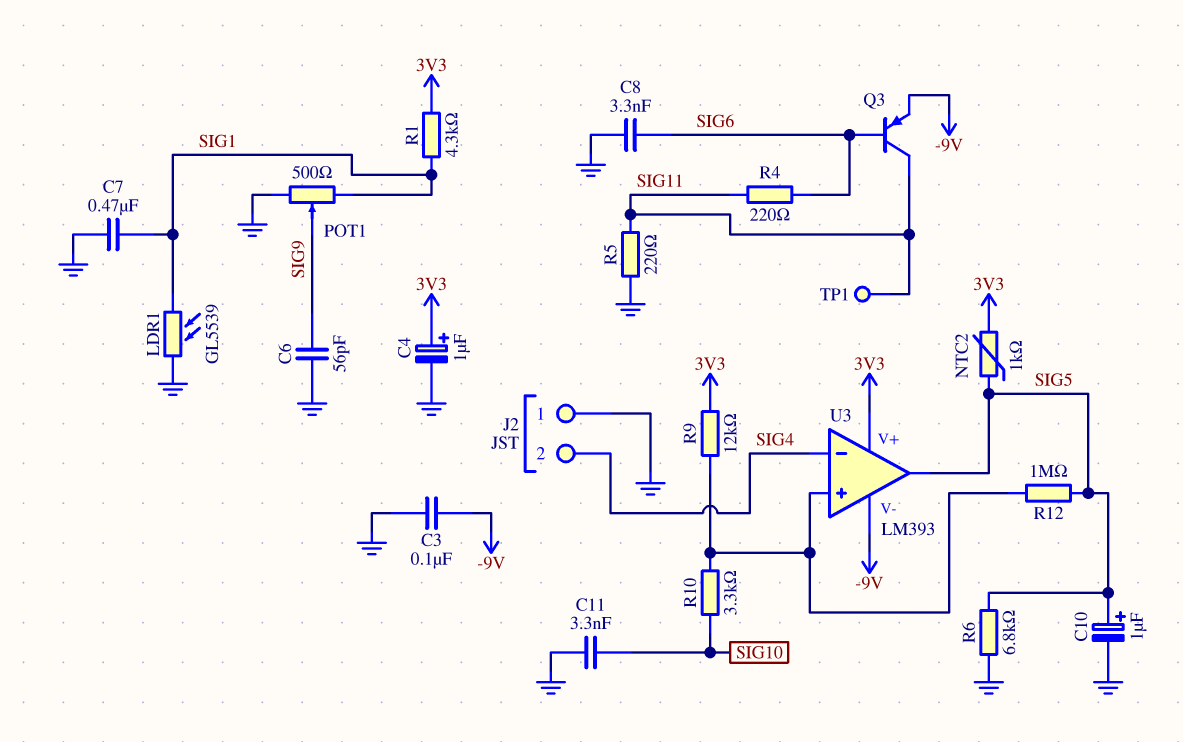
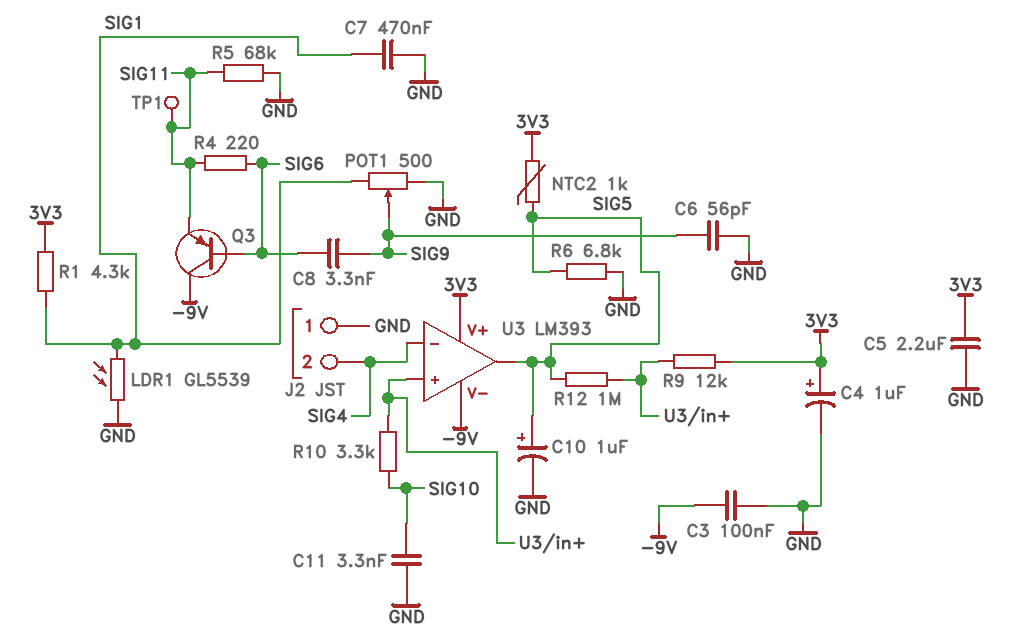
C5: none -> 2.2uF (3V3, GND)
C8: 3.3nF (GND, SIG6) -> 3.3nF (SIG6, SIG9)
Q3: PNP (B SIG6, C SIG11, E -9V) -> PNP (B SIG6, C -9V, E SIG11)
R5: 220 (GND, SIG11) -> 68k (GND, SIG11)

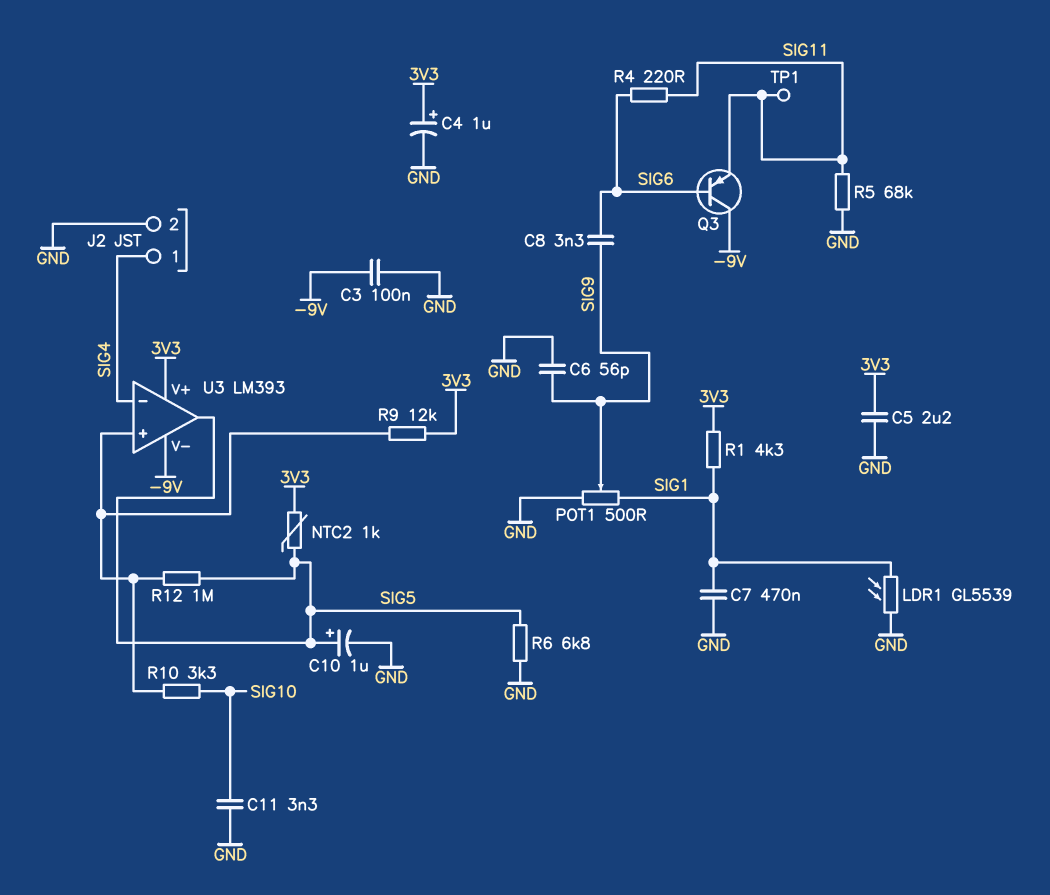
J2 pin 1: GND -> SIG4
J2 pin 2: SIG4 -> GND

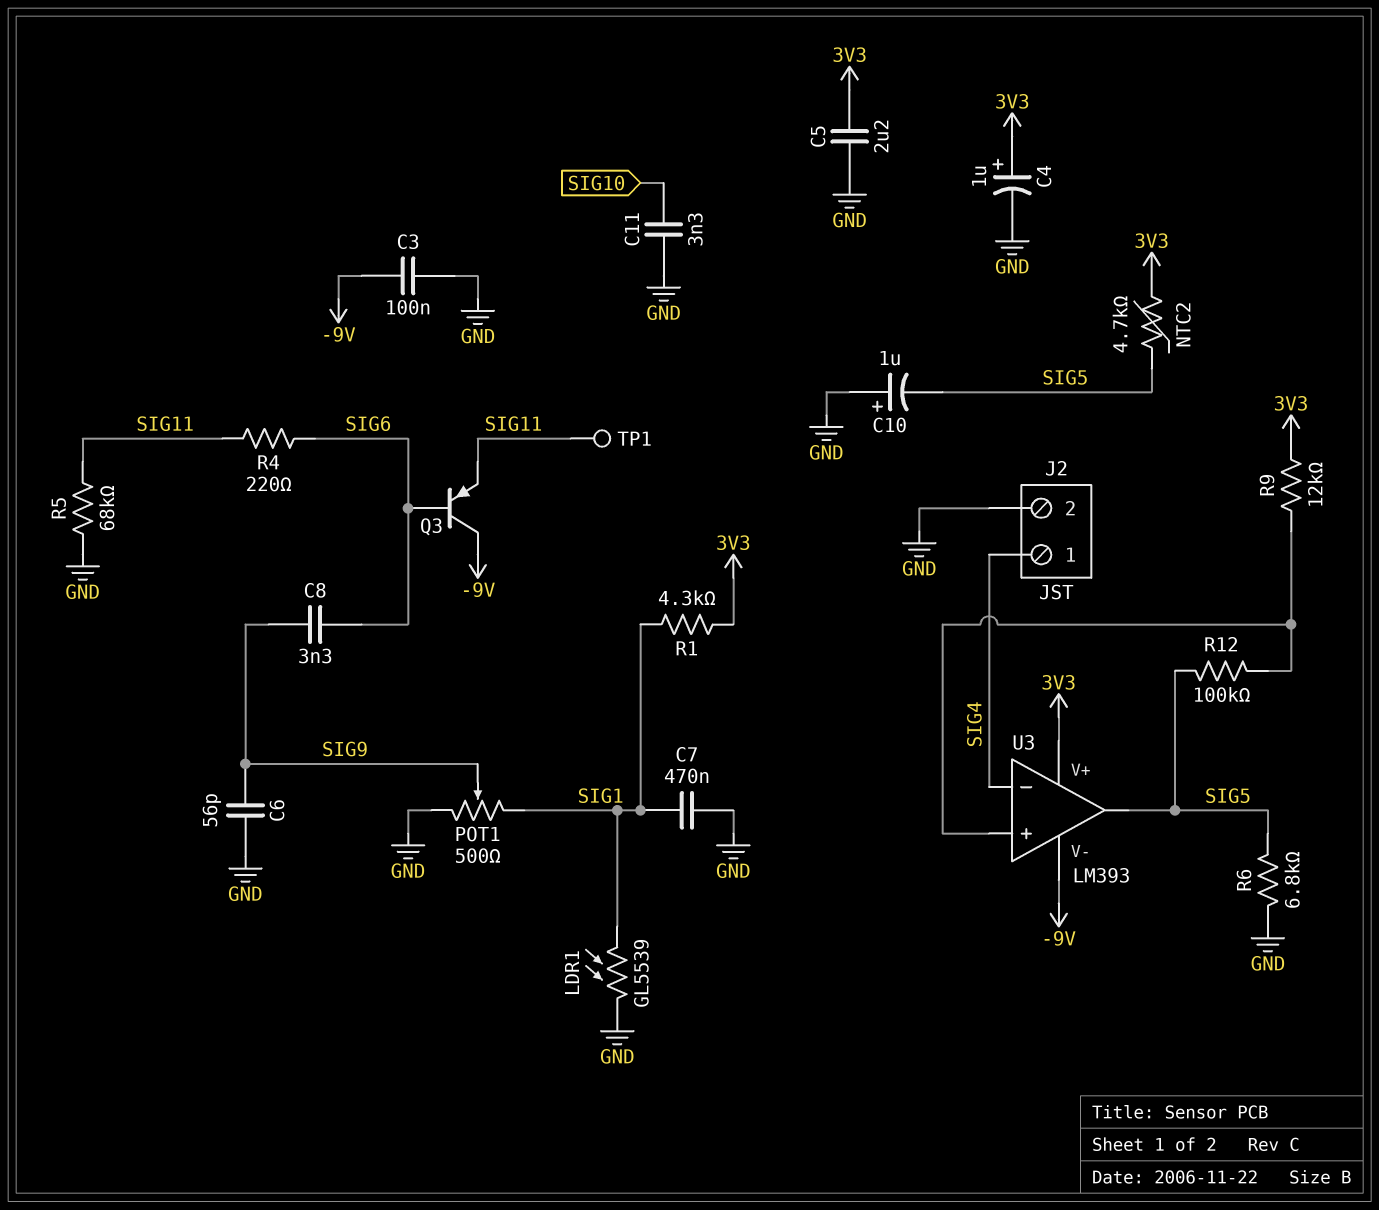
C10: 1uF (plus SIG5, minus GND) -> 1uF (plus GND, minus SIG5)
NTC2: 1k (3V3, SIG5) -> 4.7k (3V3, SIG5)
R10: 3.3k (SIG10, U3/in+) -> none
R12: 1M (SIG5, U3/in+) -> 100k (SIG5, U3/in+)

